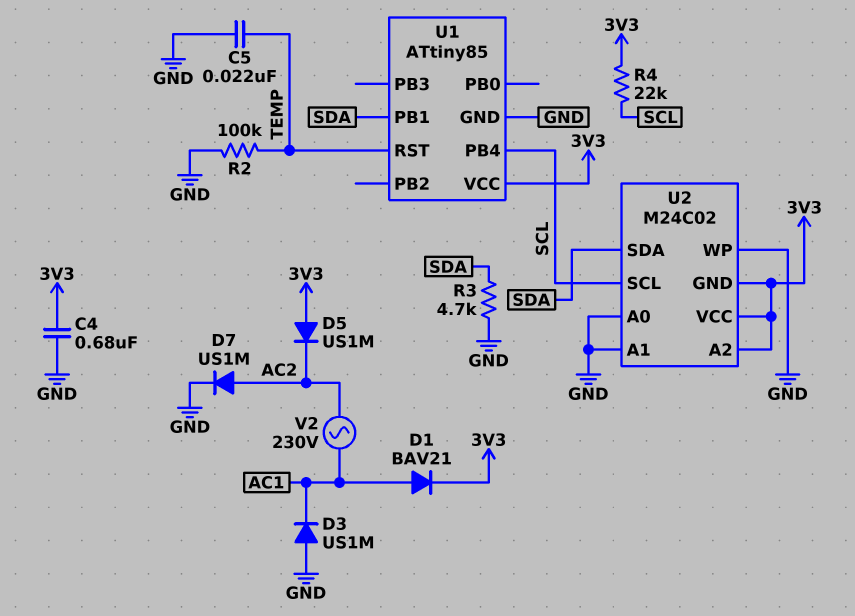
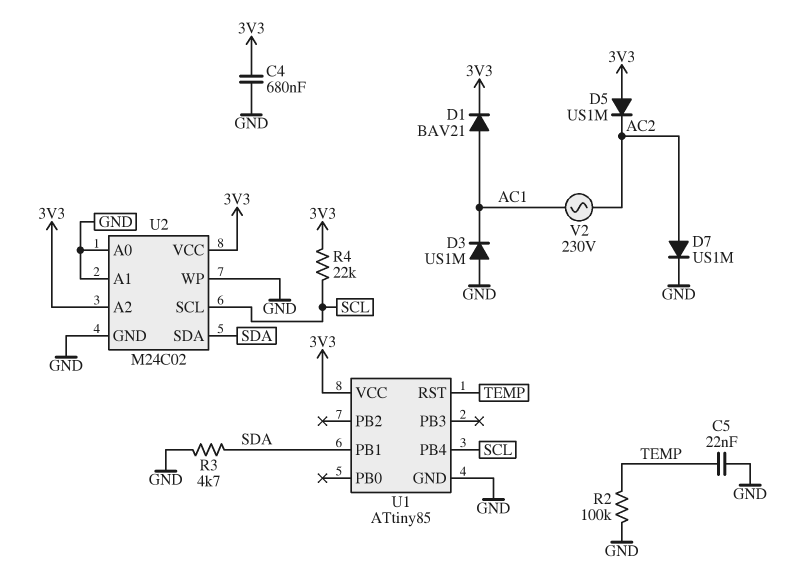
U2 pin GND: 3V3 -> GND

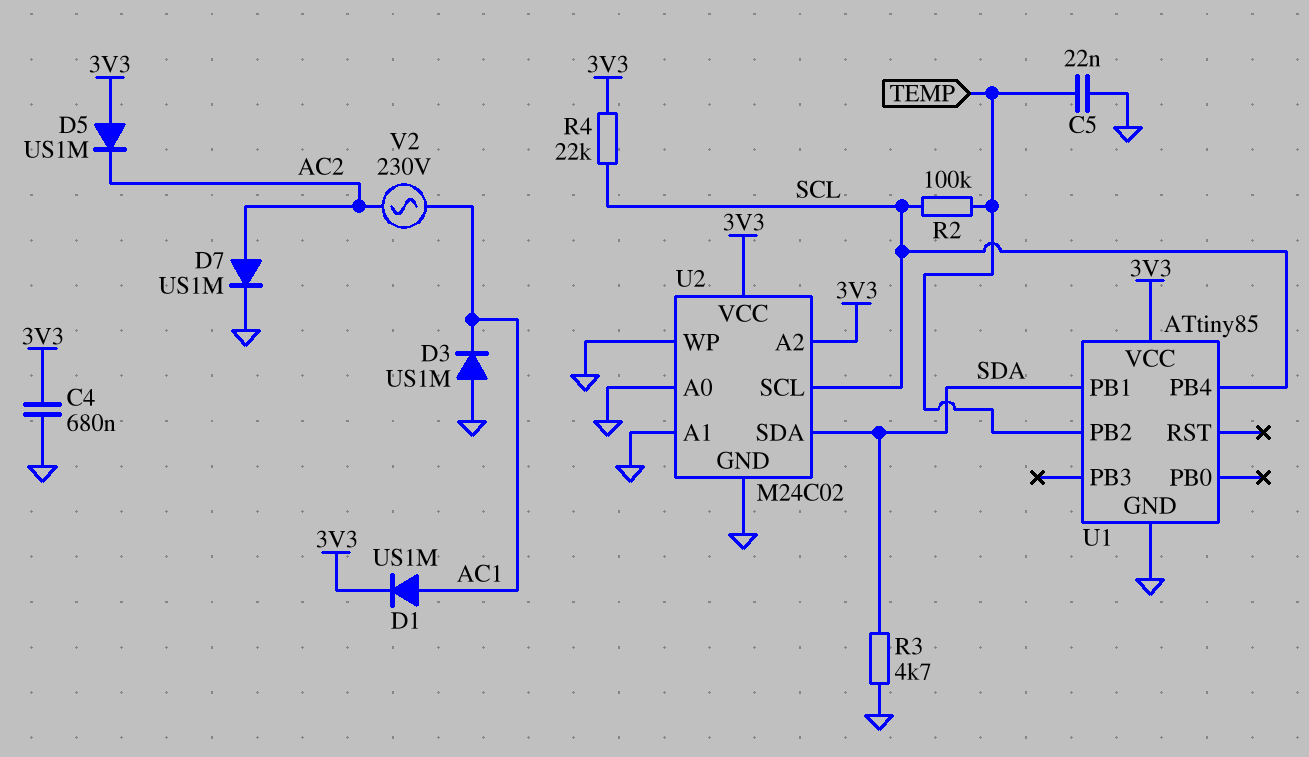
D1: diode BAV21 (A AC1, K 3V3) -> diode US1M (A AC1, K 3V3)
R2: 100k (GND, TEMP) -> 100k (SCL, TEMP)
U1 pin PB2: none -> TEMP
U1 pin RST: TEMP -> none

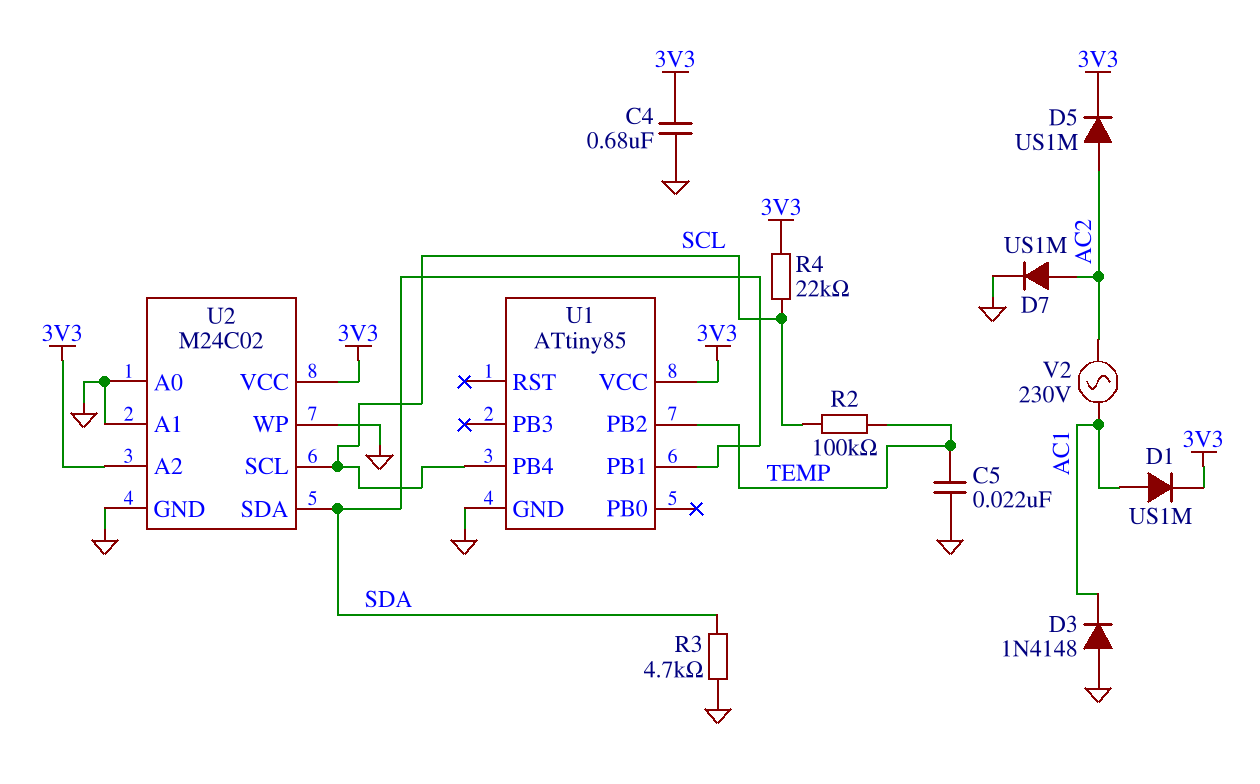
D3: diode US1M (A GND, K AC1) -> diode 1N4148 (A GND, K AC1)
D5: diode US1M (A 3V3, K AC2) -> diode US1M (A AC2, K 3V3)

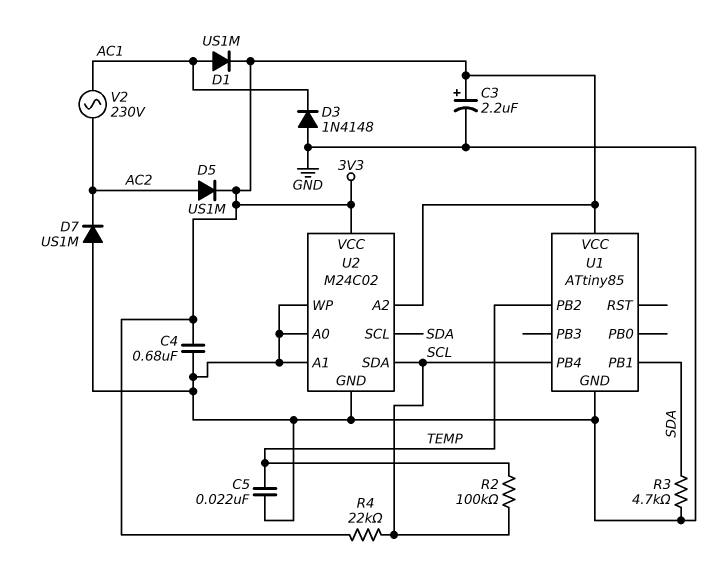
C3: none -> 2.2uF (plus 3V3, minus GND)
D7: diode US1M (A AC2, K GND) -> diode US1M (A GND, K AC2)
U2 pin SCL: SCL -> SDA
U2 pin SDA: SDA -> SCL

